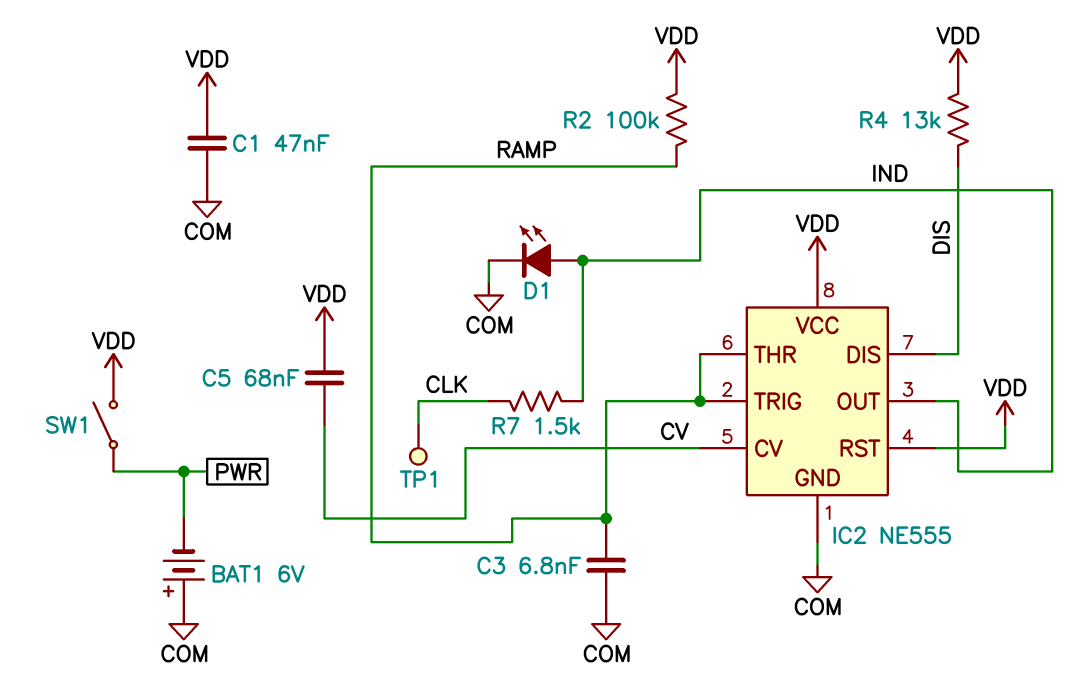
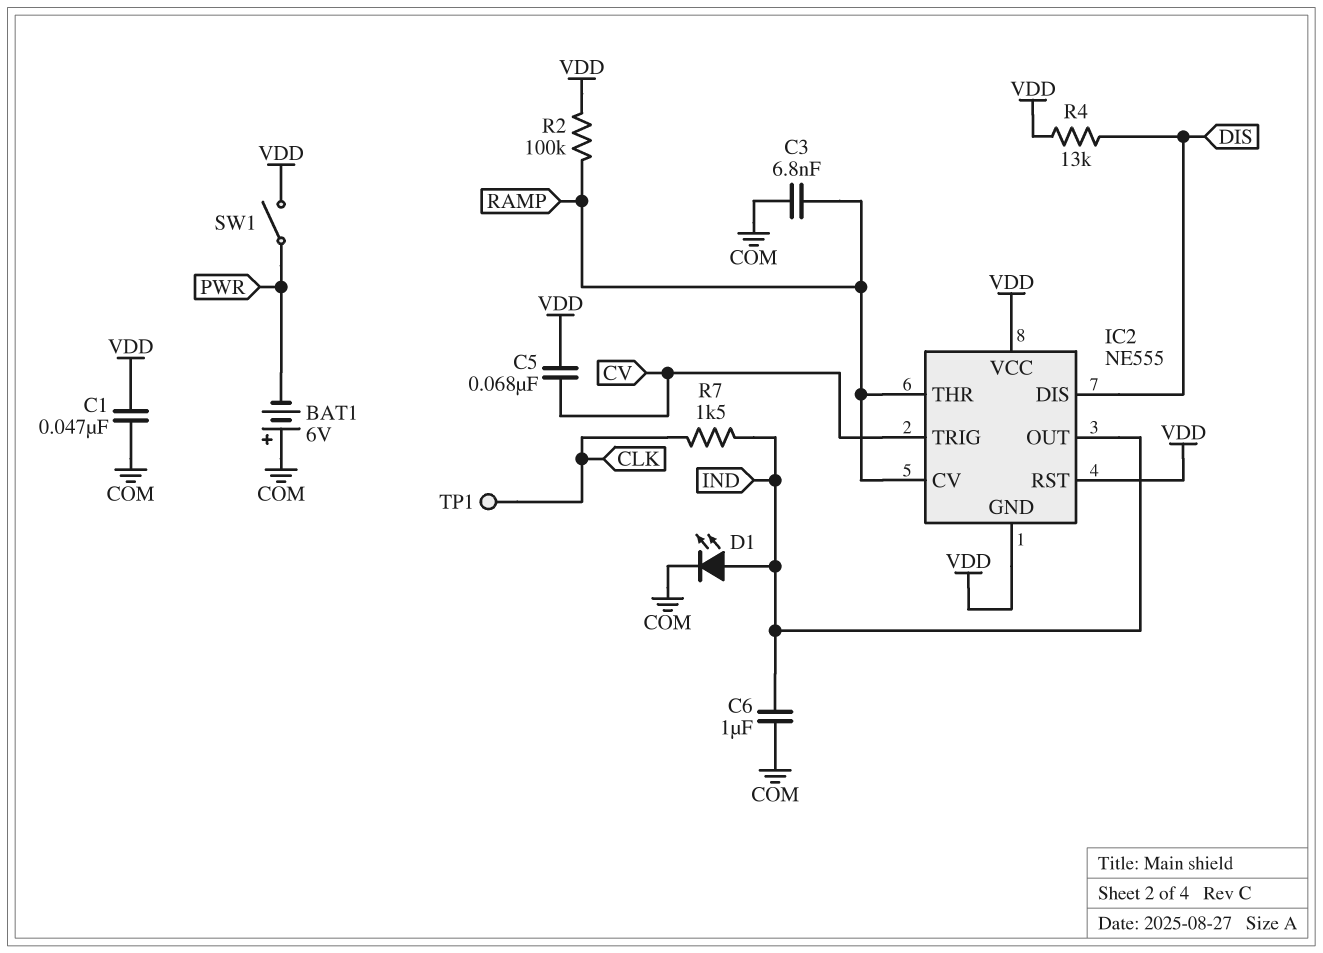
C6: none -> 1uF (COM, IND)
IC2 pin CV: CV -> RAMP
IC2 pin GND: COM -> VDD
IC2 pin TRIG: RAMP -> CV

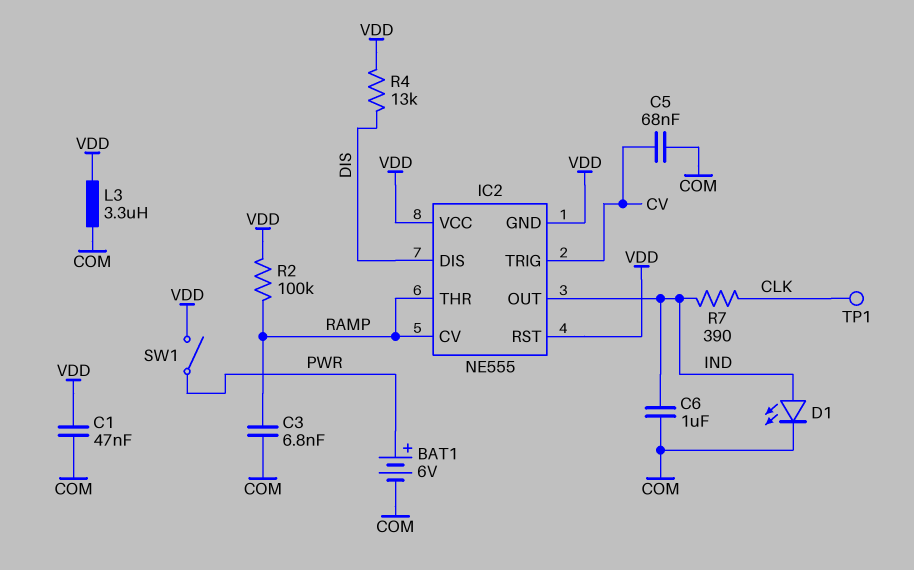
BAT1: 6V (plus COM, minus PWR) -> 6V (plus PWR, minus COM)
C5: 68nF (CV, VDD) -> 68nF (COM, CV)
L3: none -> 3.3uH (COM, VDD)
R7: 1.5k (CLK, IND) -> 390 (CLK, IND)

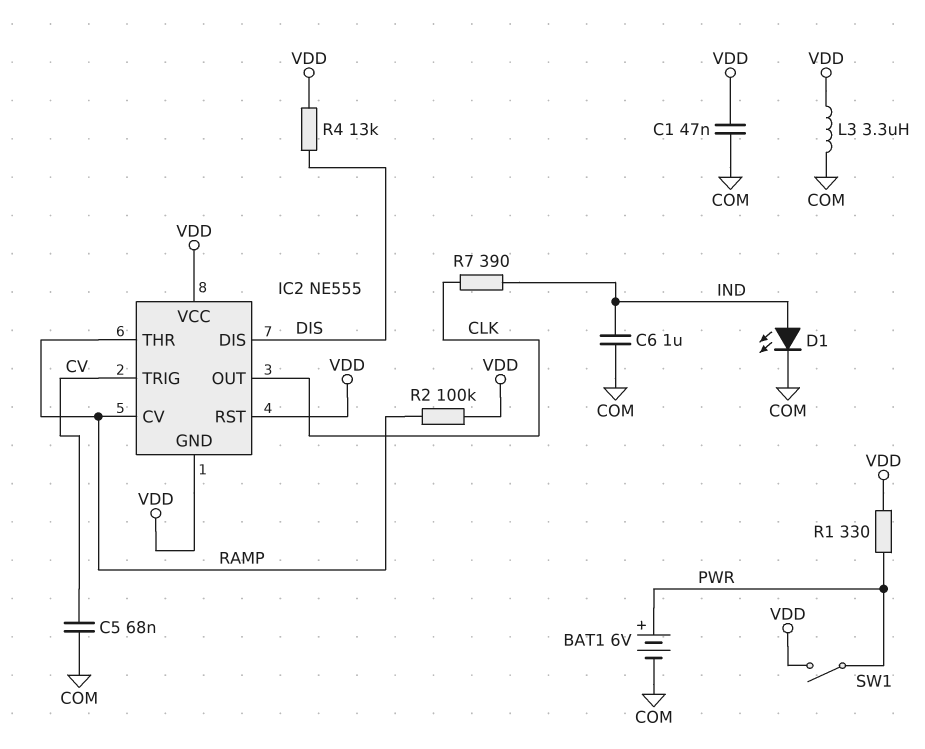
C3: 6.8nF (COM, RAMP) -> none
IC2 pin OUT: IND -> CLK
R1: none -> 330 (PWR, VDD)
TP1: test point (CLK) -> none

